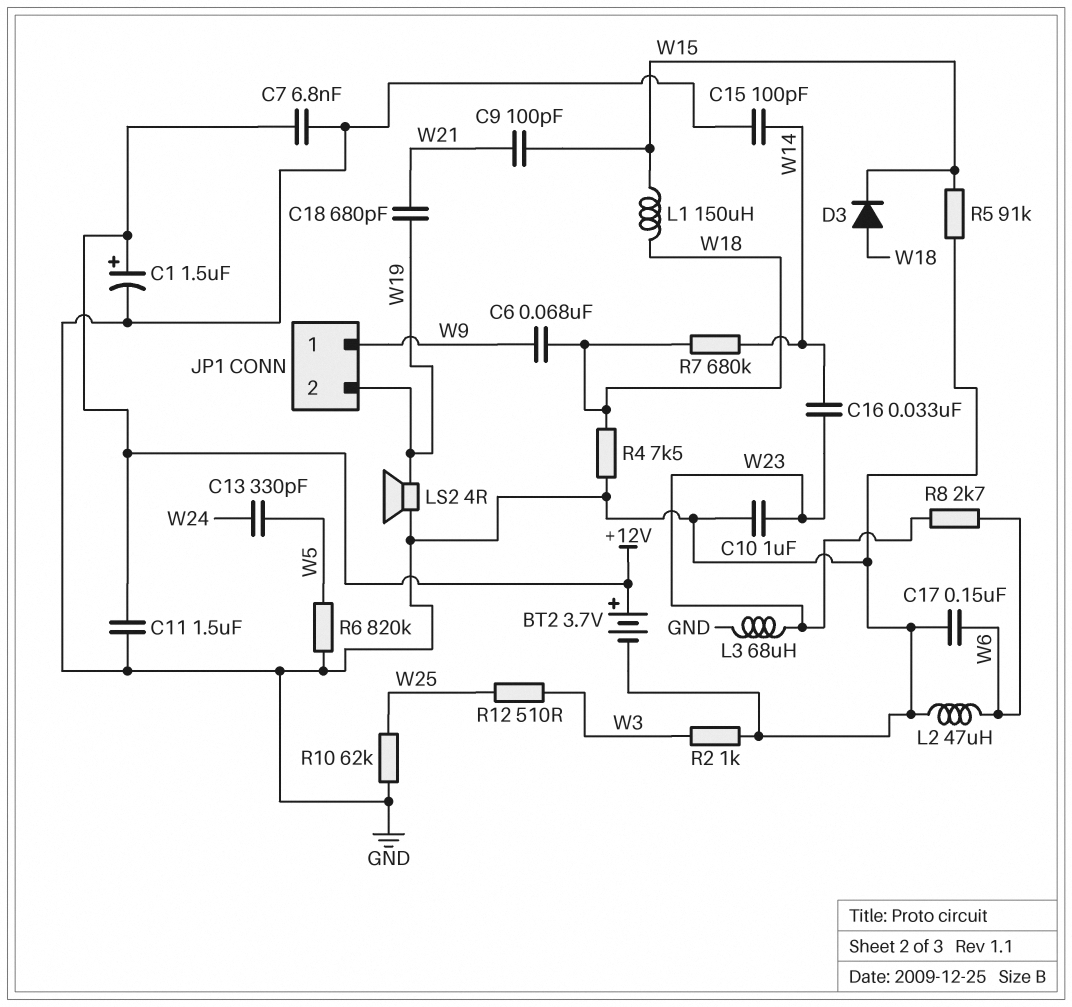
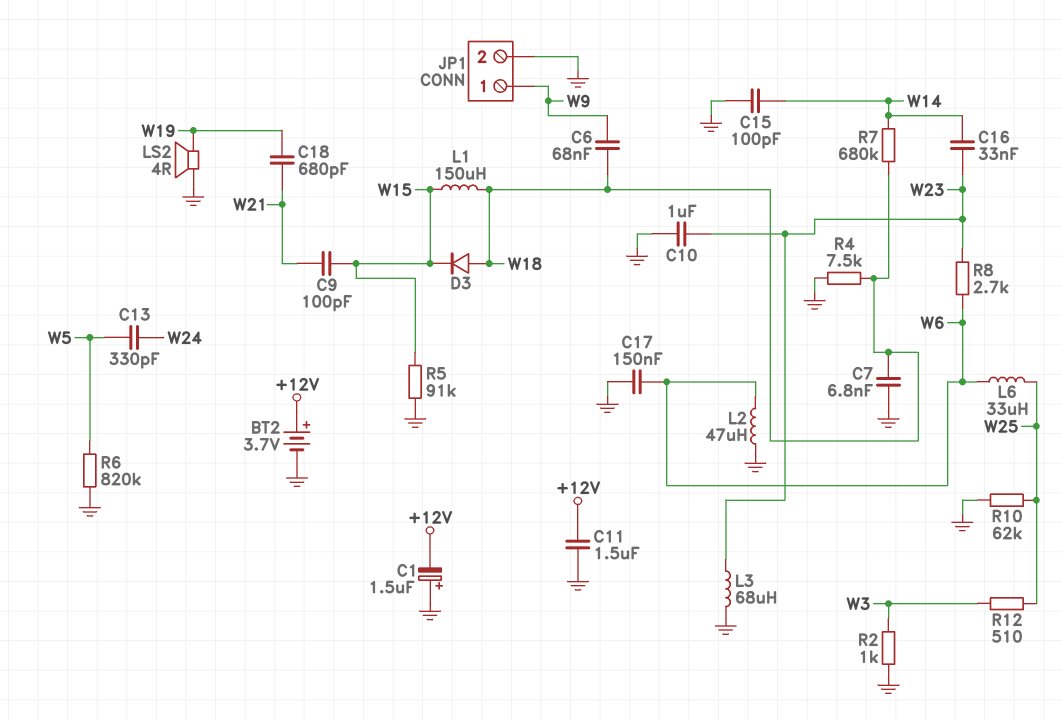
C1: 1.5uF (plus +12V, minus GND) -> 1.5uF (plus GND, minus +12V)
C7: 6.8nF (+12V, GND) -> 6.8nF (GND, W18)
JP1 pin 2: W19 -> GND
L6: none -> 33uH (W6, W25)

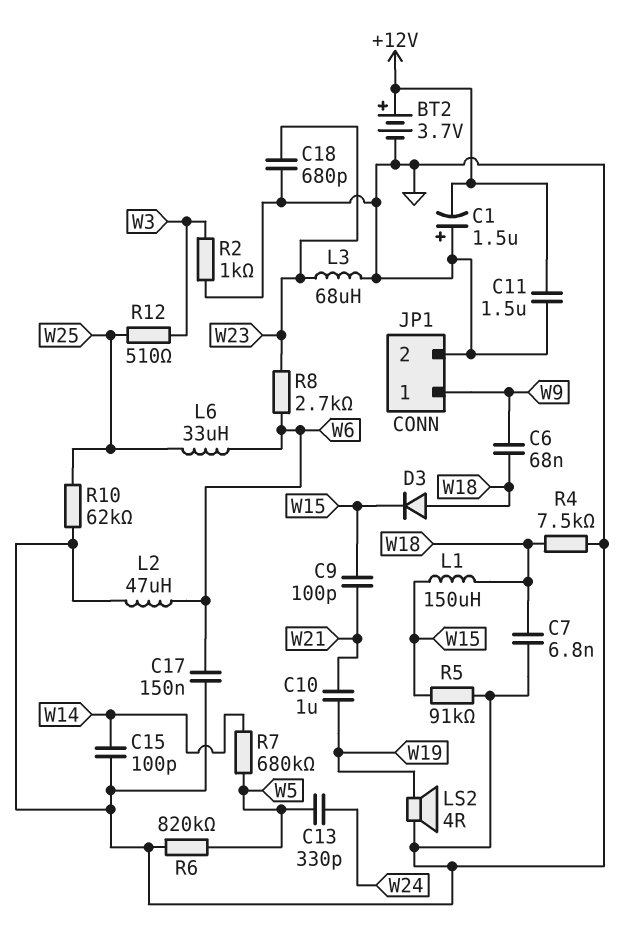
C10: 1uF (GND, W23) -> 1uF (W19, W21)
C16: 33nF (W14, W23) -> none
C18: 680pF (W19, W21) -> 680pF (GND, W23)
R7: 680k (W14, W18) -> 680k (W5, W14)

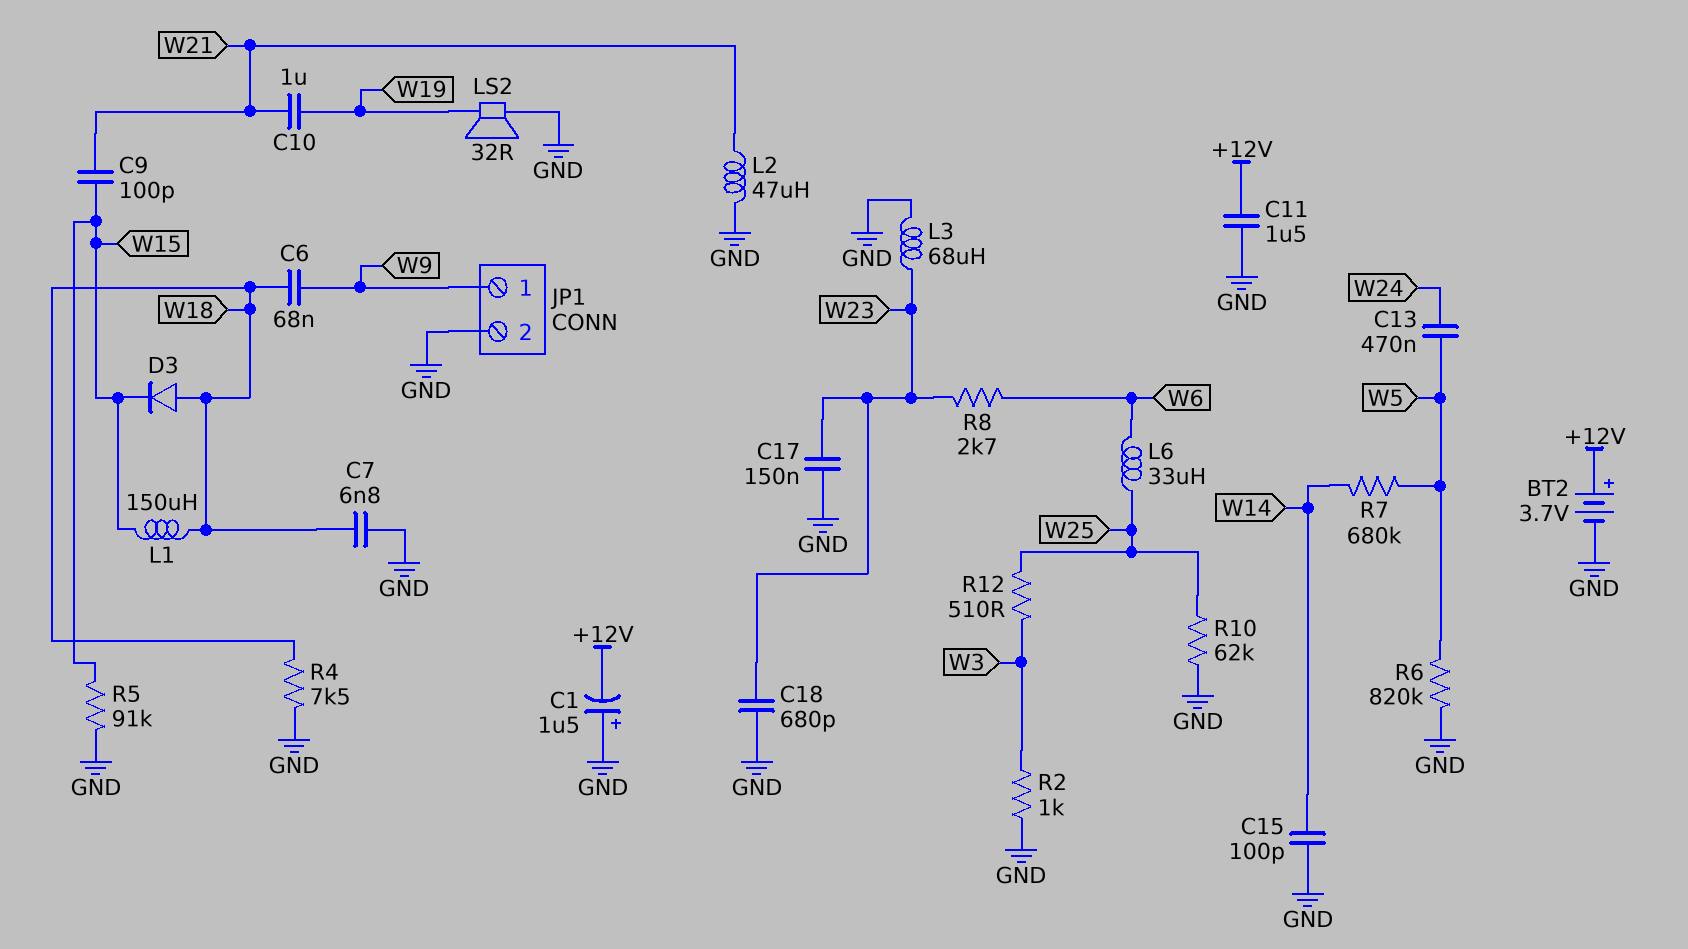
C13: 330pF (W5, W24) -> 470nF (W5, W24)
C17: 150nF (GND, W6) -> 150nF (GND, W23)
L2: 47uH (GND, W6) -> 47uH (GND, W21)
LS2: speaker 4R (GND, W19) -> speaker 32R (GND, W19)

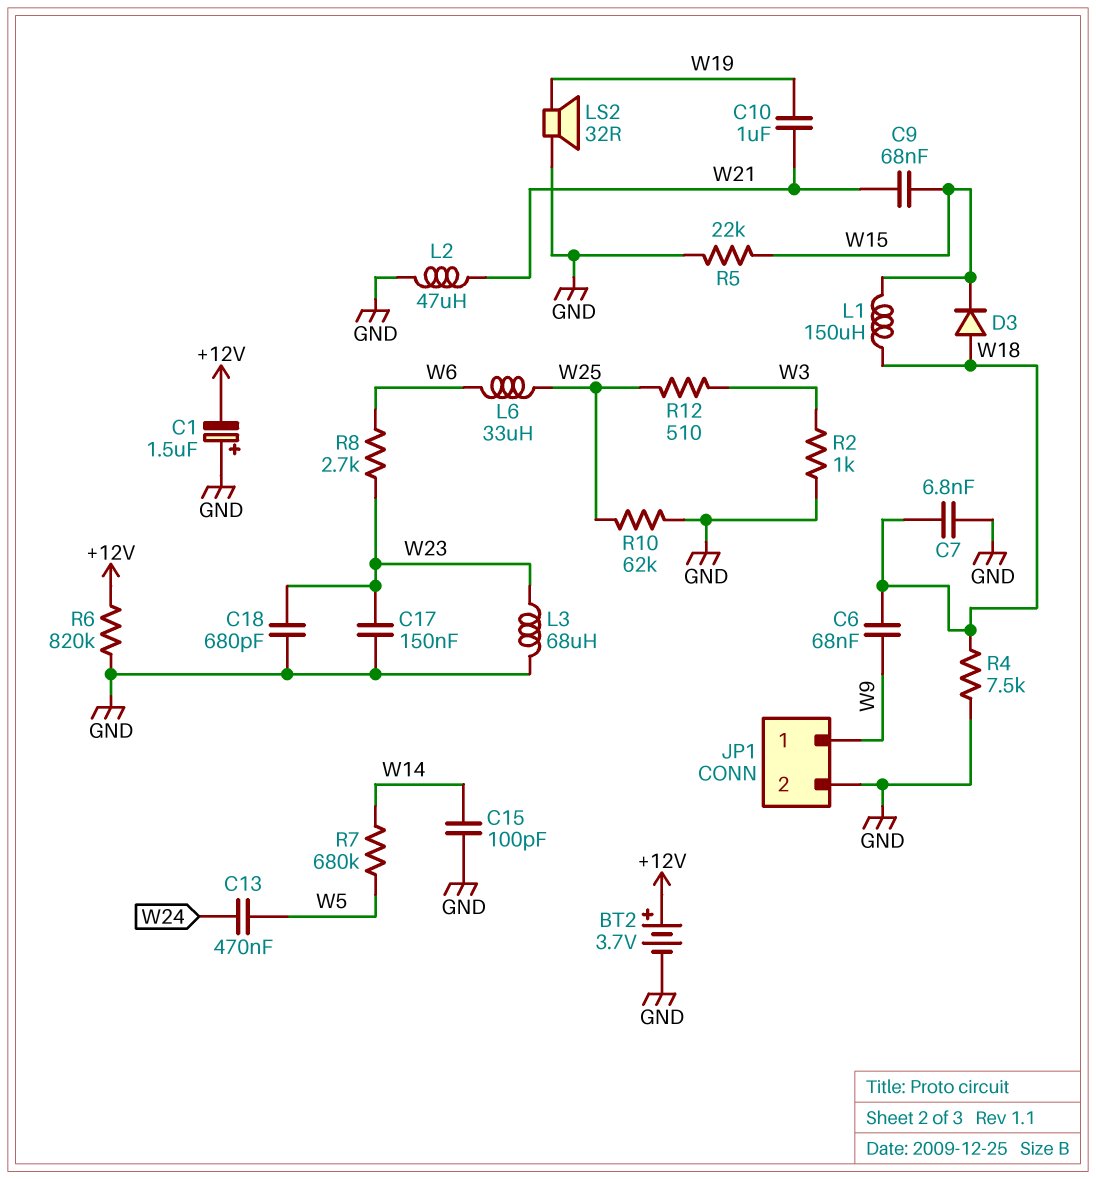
C9: 100pF (W15, W21) -> 68nF (W15, W21)
C11: 1.5uF (+12V, GND) -> none
R5: 91k (GND, W15) -> 22k (GND, W15)
R6: 820k (GND, W5) -> 820k (+12V, GND)

